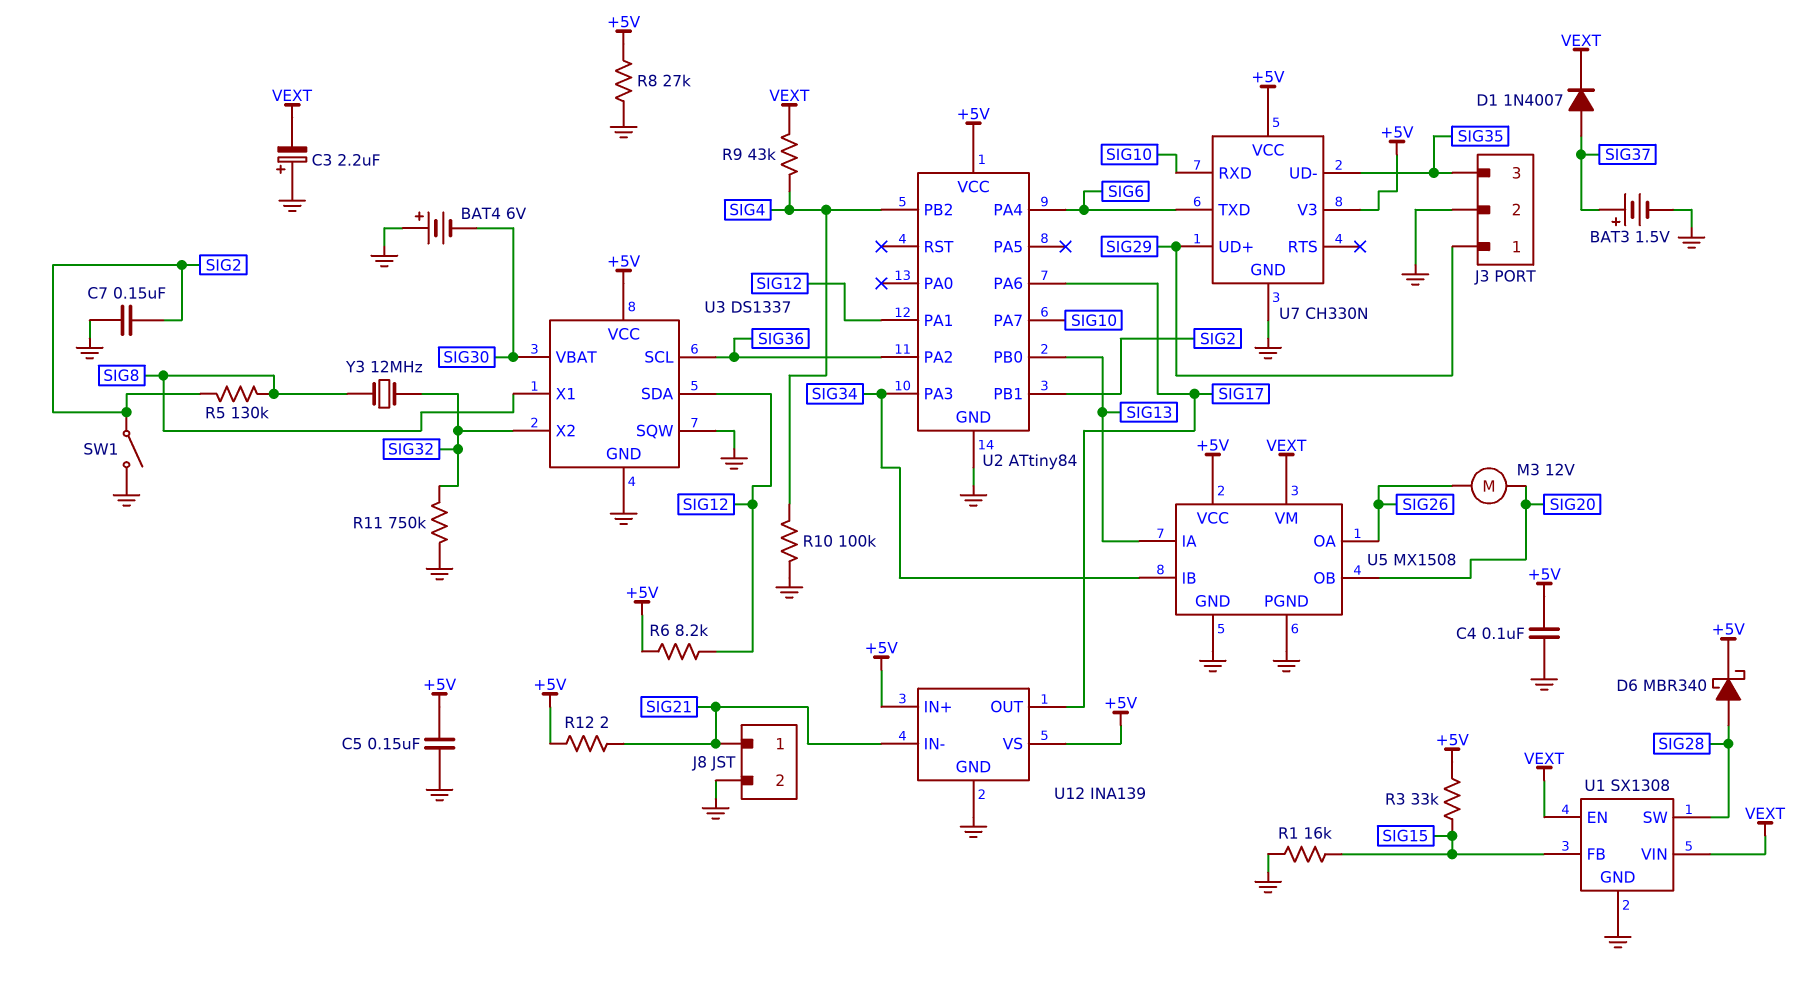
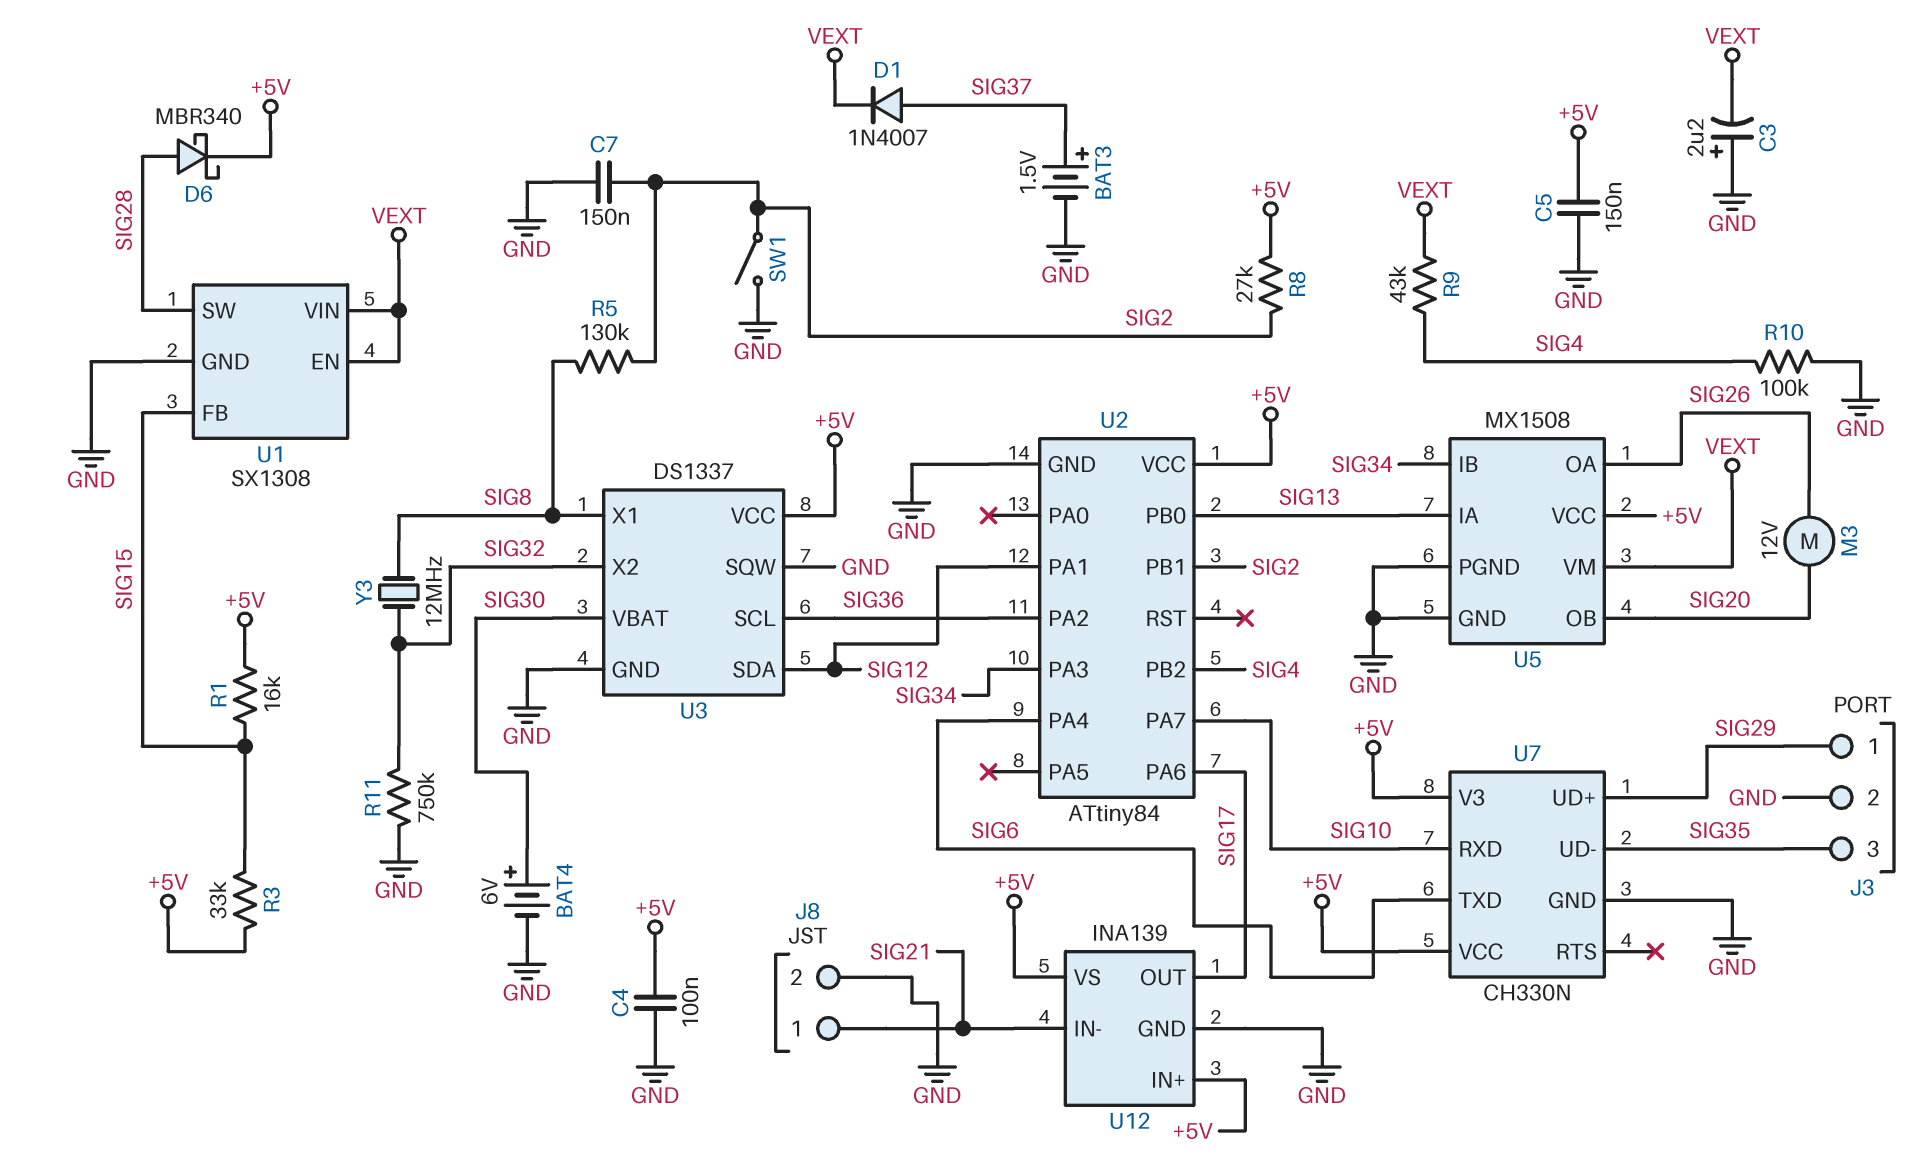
BAT4: 6V (plus GND, minus SIG30) -> 6V (plus SIG30, minus GND)
R1: 16k (GND, SIG15) -> 16k (+5V, SIG15)
R6: 8.2k (+5V, SIG12) -> none
R8: 27k (+5V, GND) -> 27k (+5V, SIG2)
R12: 2 (+5V, SIG21) -> none

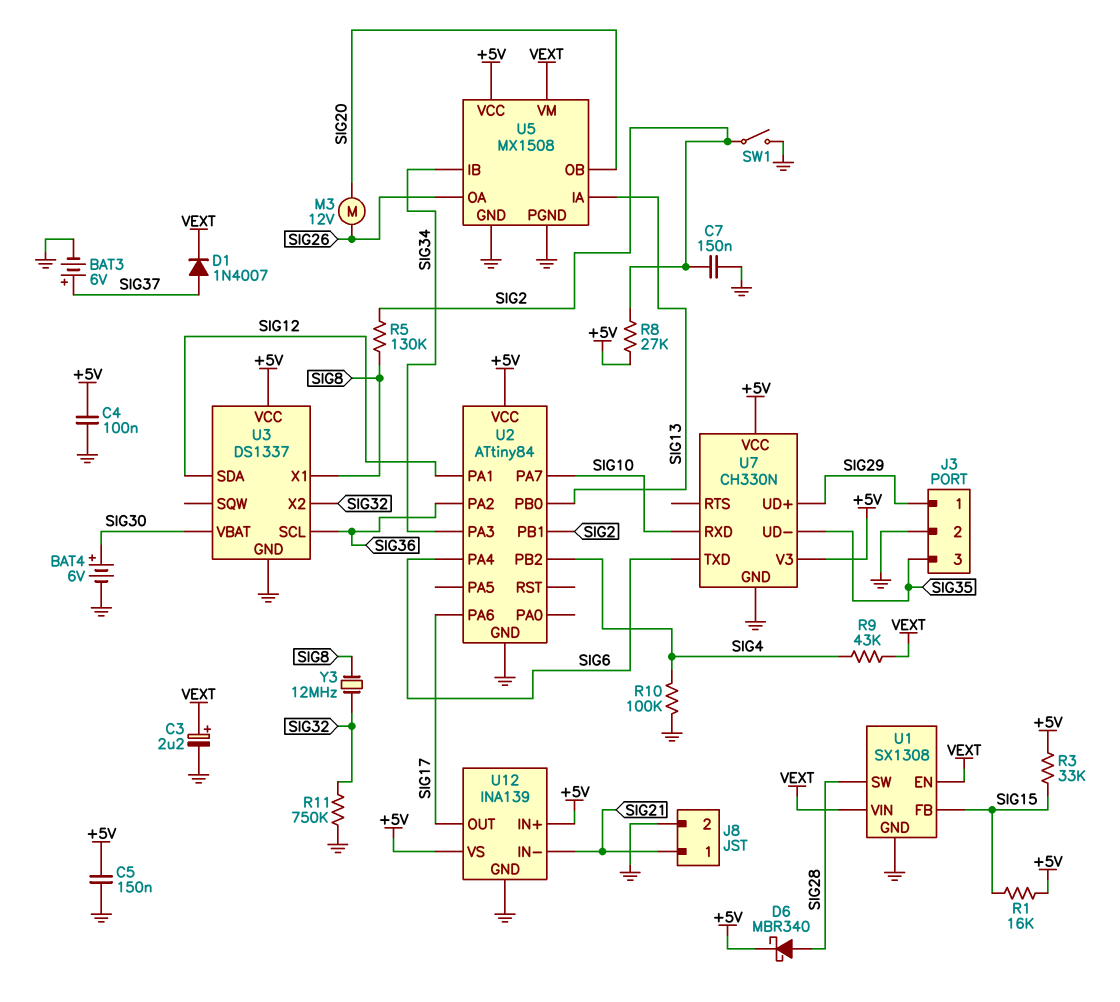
BAT3: 1.5V (plus SIG37, minus GND) -> 6V (plus SIG37, minus GND)
C3: 2.2uF (plus GND, minus VEXT) -> 2.2uF (plus VEXT, minus GND)
U3 pin SQW: GND -> none

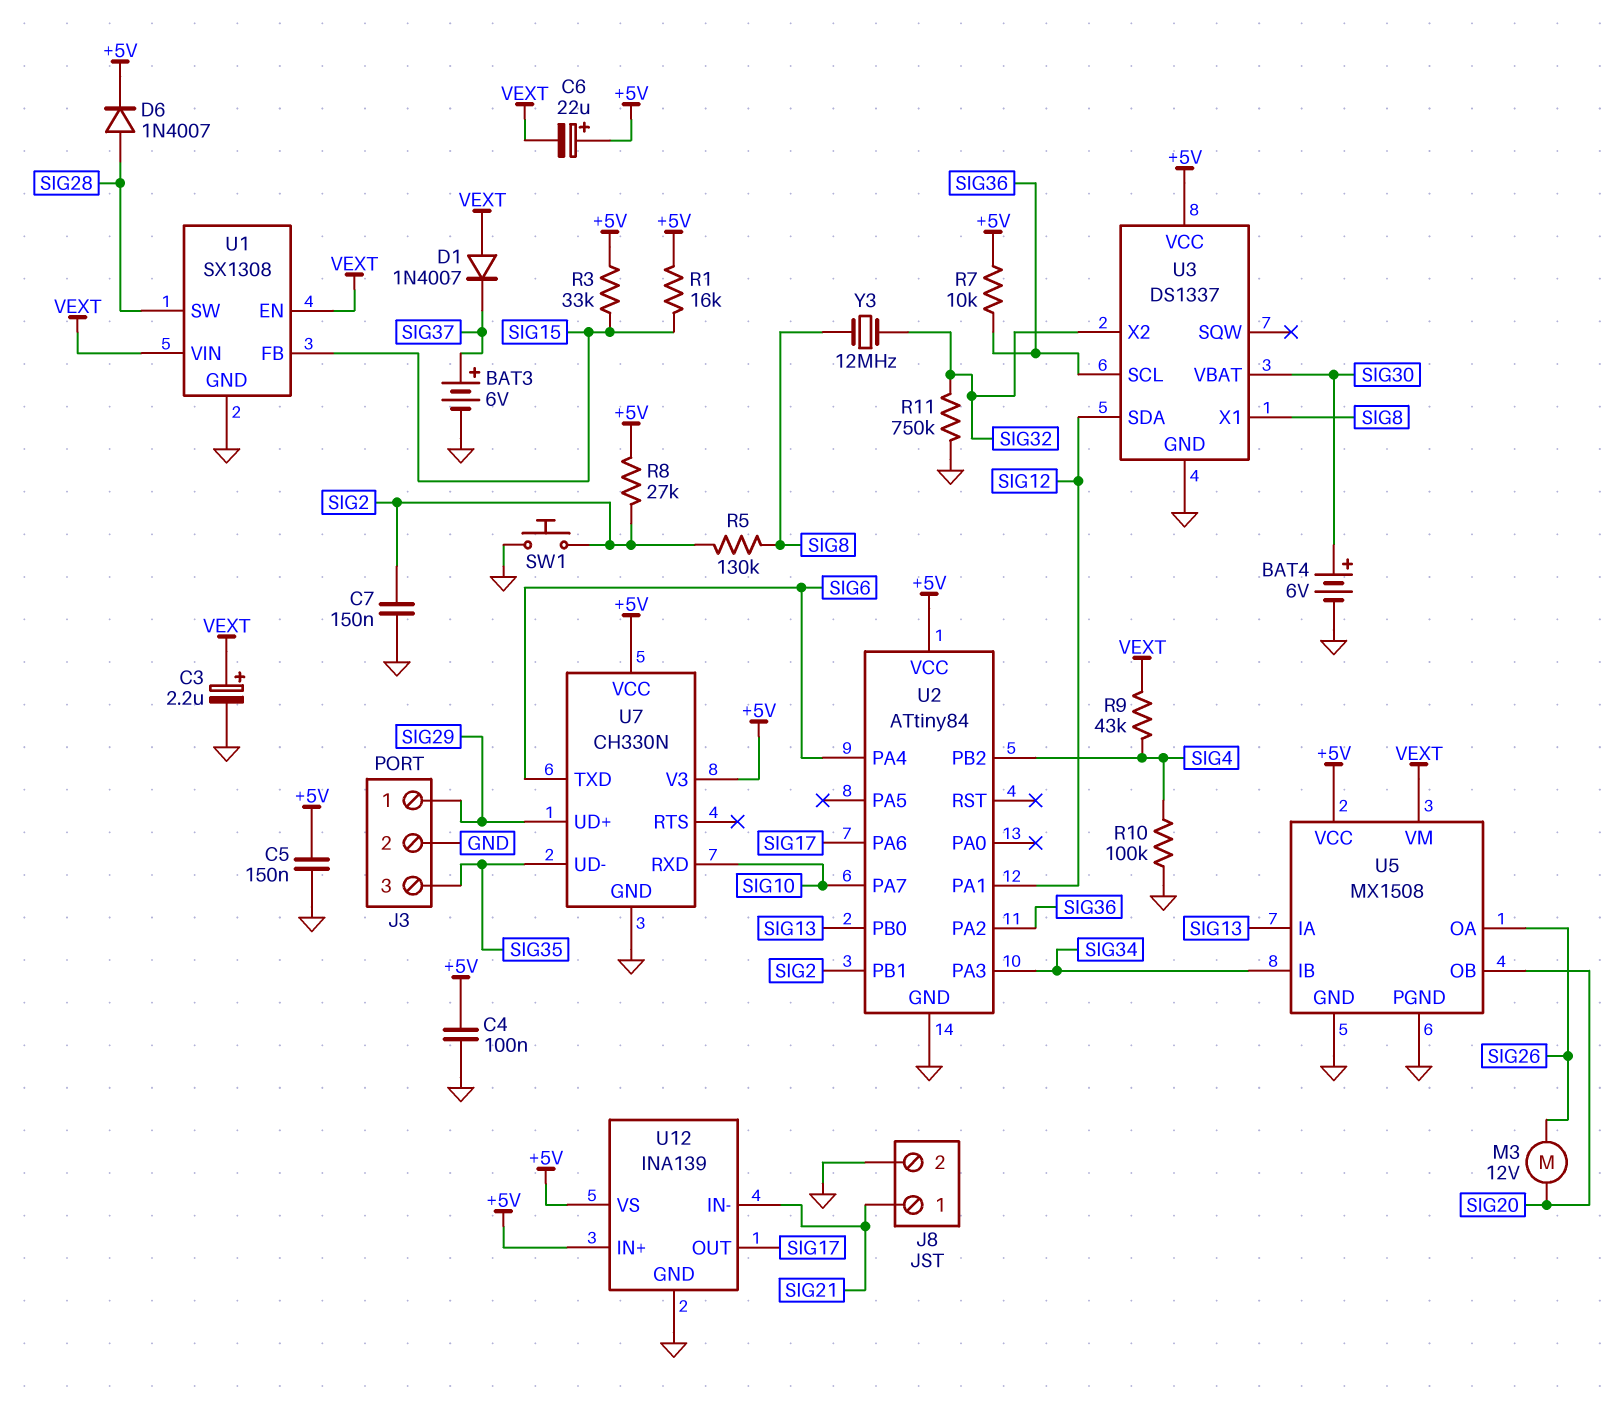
C6: none -> 22uF (plus +5V, minus VEXT)
D1: diode 1N4007 (A SIG37, K VEXT) -> diode 1N4007 (A VEXT, K SIG37)
D6: schottky MBR340 (A SIG28, K +5V) -> diode 1N4007 (A SIG28, K +5V)
R7: none -> 10k (+5V, SIG36)
SW1: switch (GND, SIG2) -> button (GND, SIG2)

